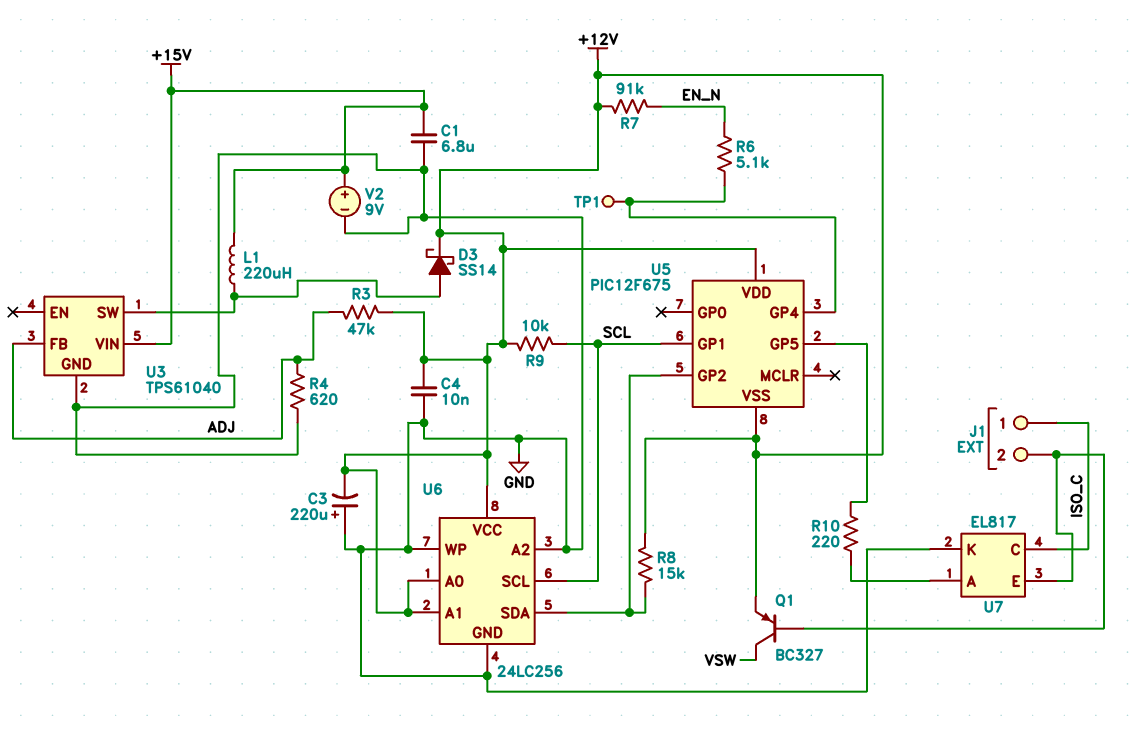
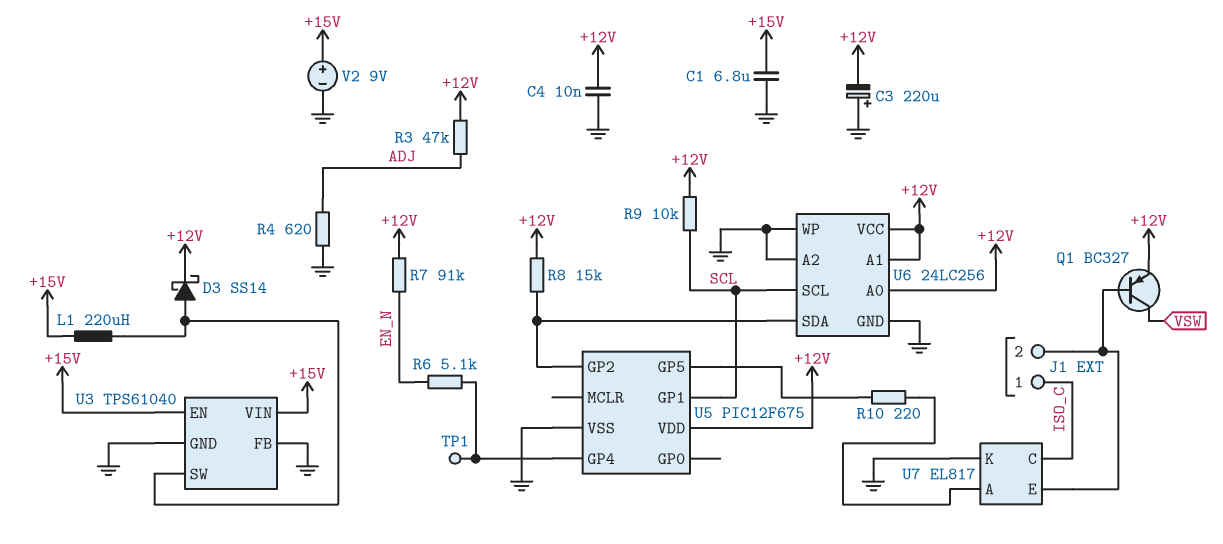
U3 pin EN: none -> +15V
U3 pin FB: ADJ -> GND
U5 pin VSS: +12V -> GND

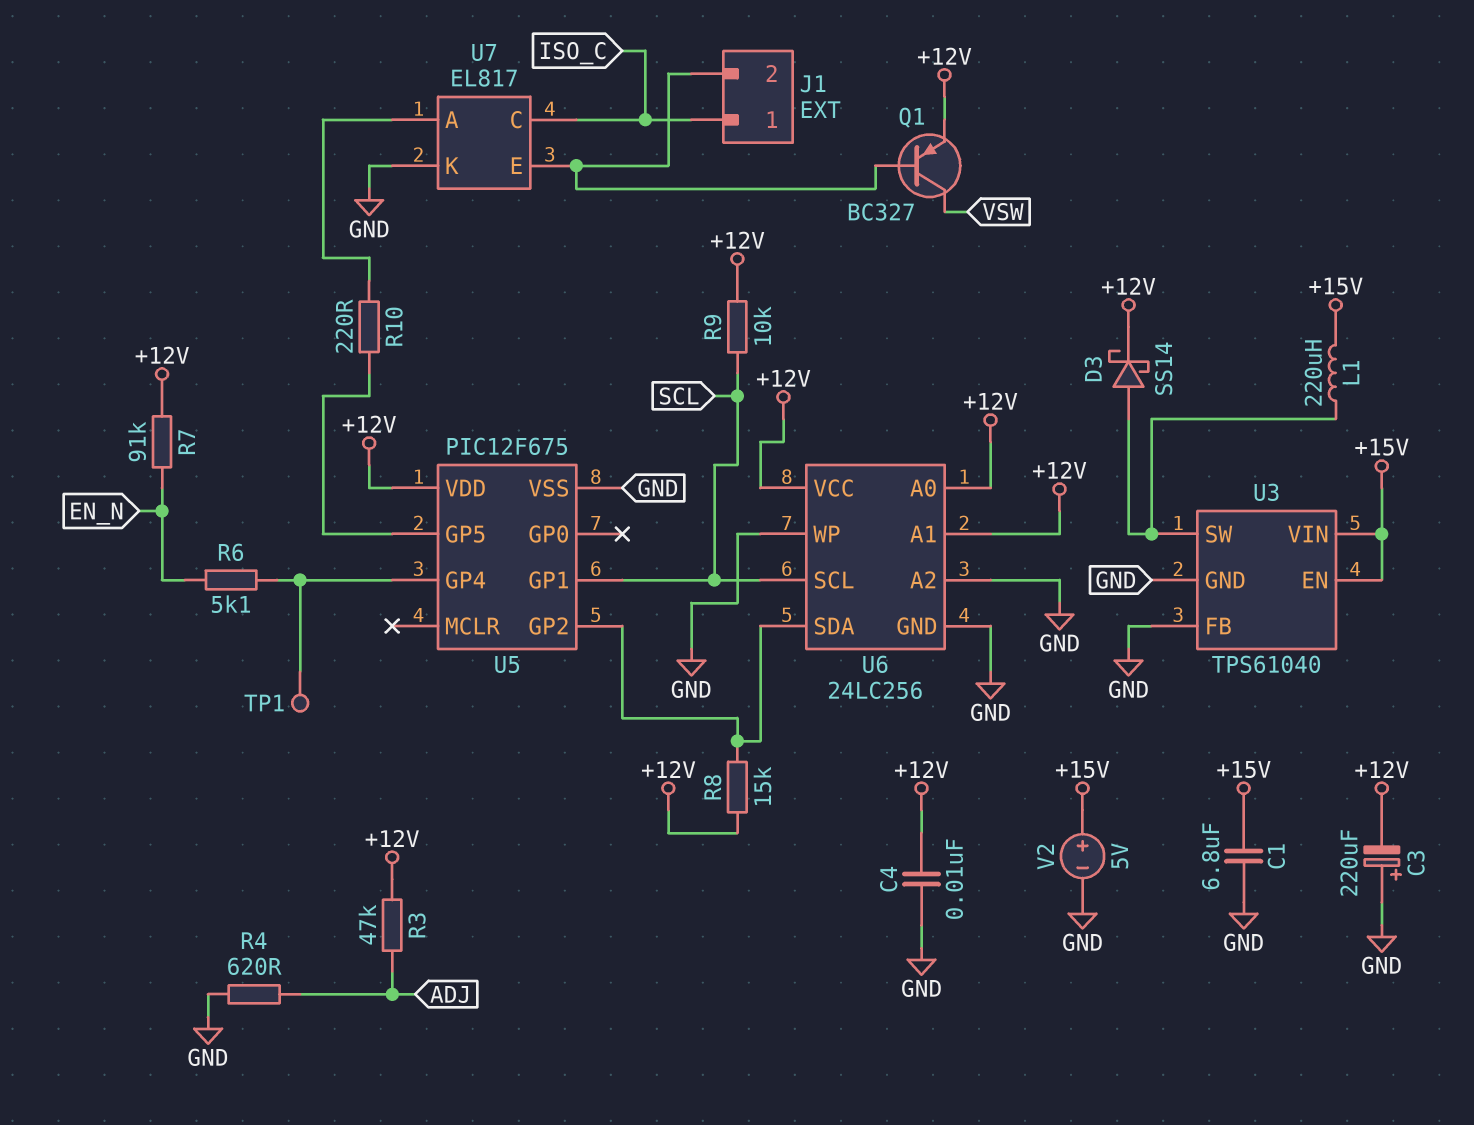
V2: 9V (plus +15V, minus GND) -> 5V (plus +15V, minus GND)

